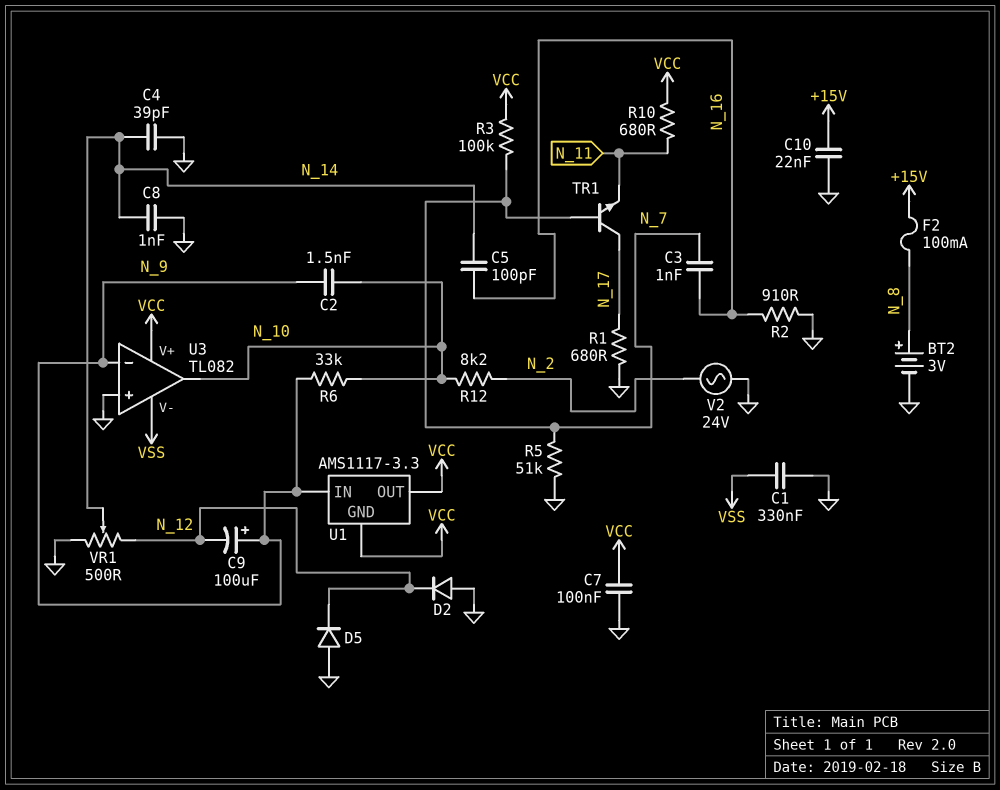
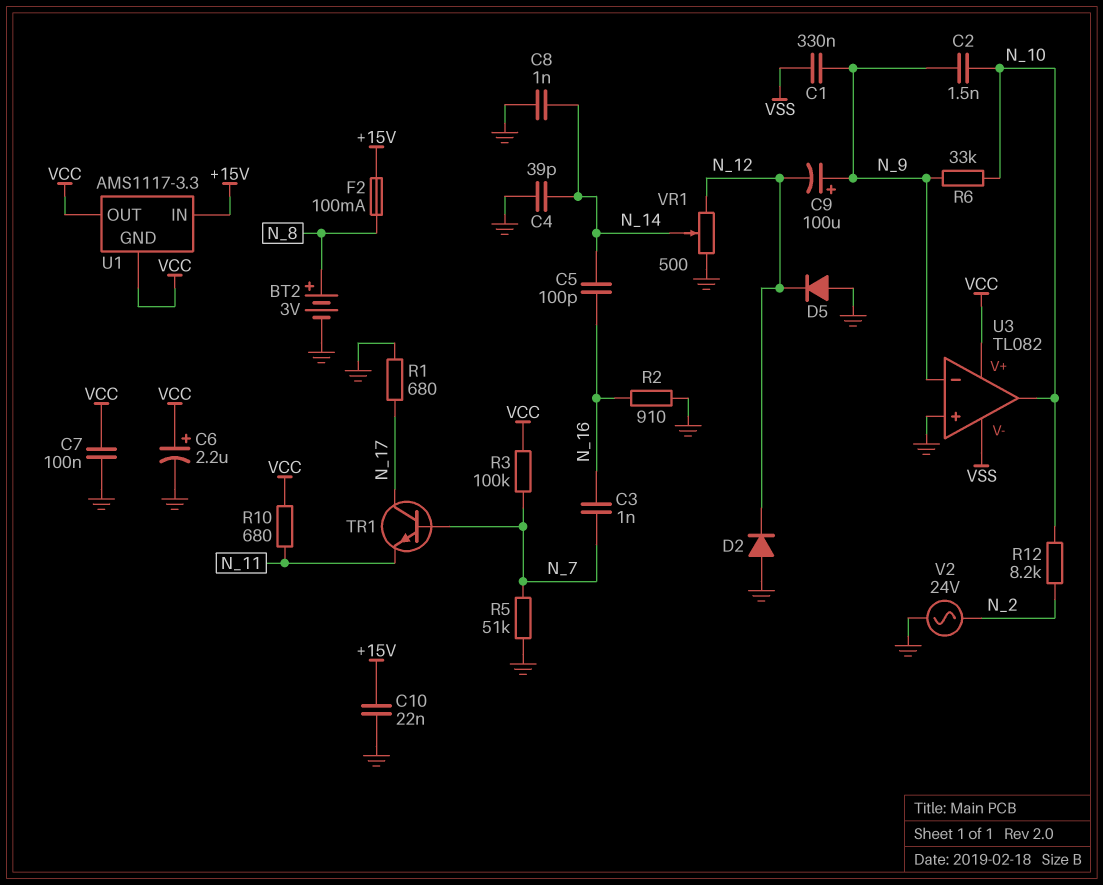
C1: 330nF (GND, VSS) -> 330nF (N_9, VSS)
C6: none -> 2.2uF (plus VCC, minus GND)
U1 pin IN: N_9 -> +15V

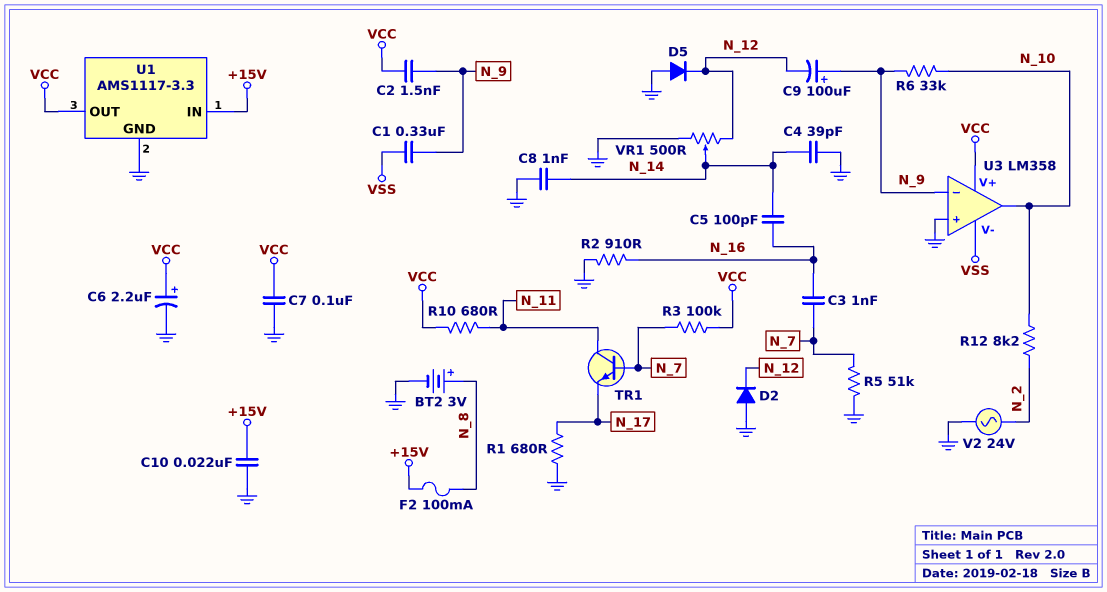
C2: 1.5nF (N_9, N_10) -> 1.5nF (N_9, VCC)
TR1: NPN (B N_7, C N_17, E N_11) -> NPN (B N_7, C N_11, E N_17)
U1 pin GND: VCC -> GND
U3: TL082 -> LM358

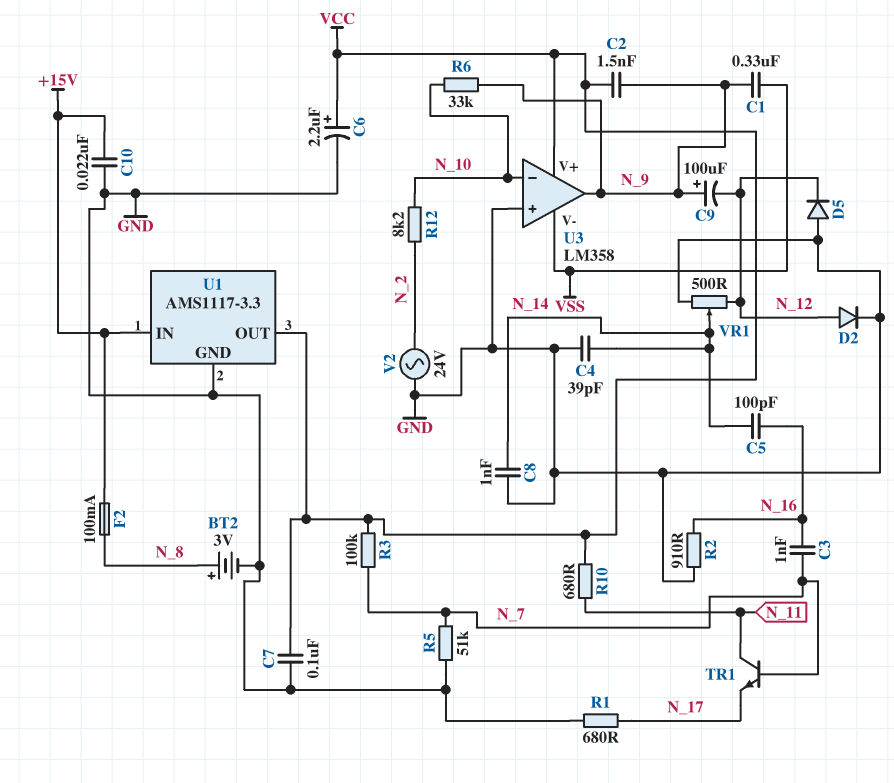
D2: diode (A GND, K N_12) -> diode (A N_12, K GND)
U3 pin in-: N_9 -> N_10
U3 pin out: N_10 -> N_9

